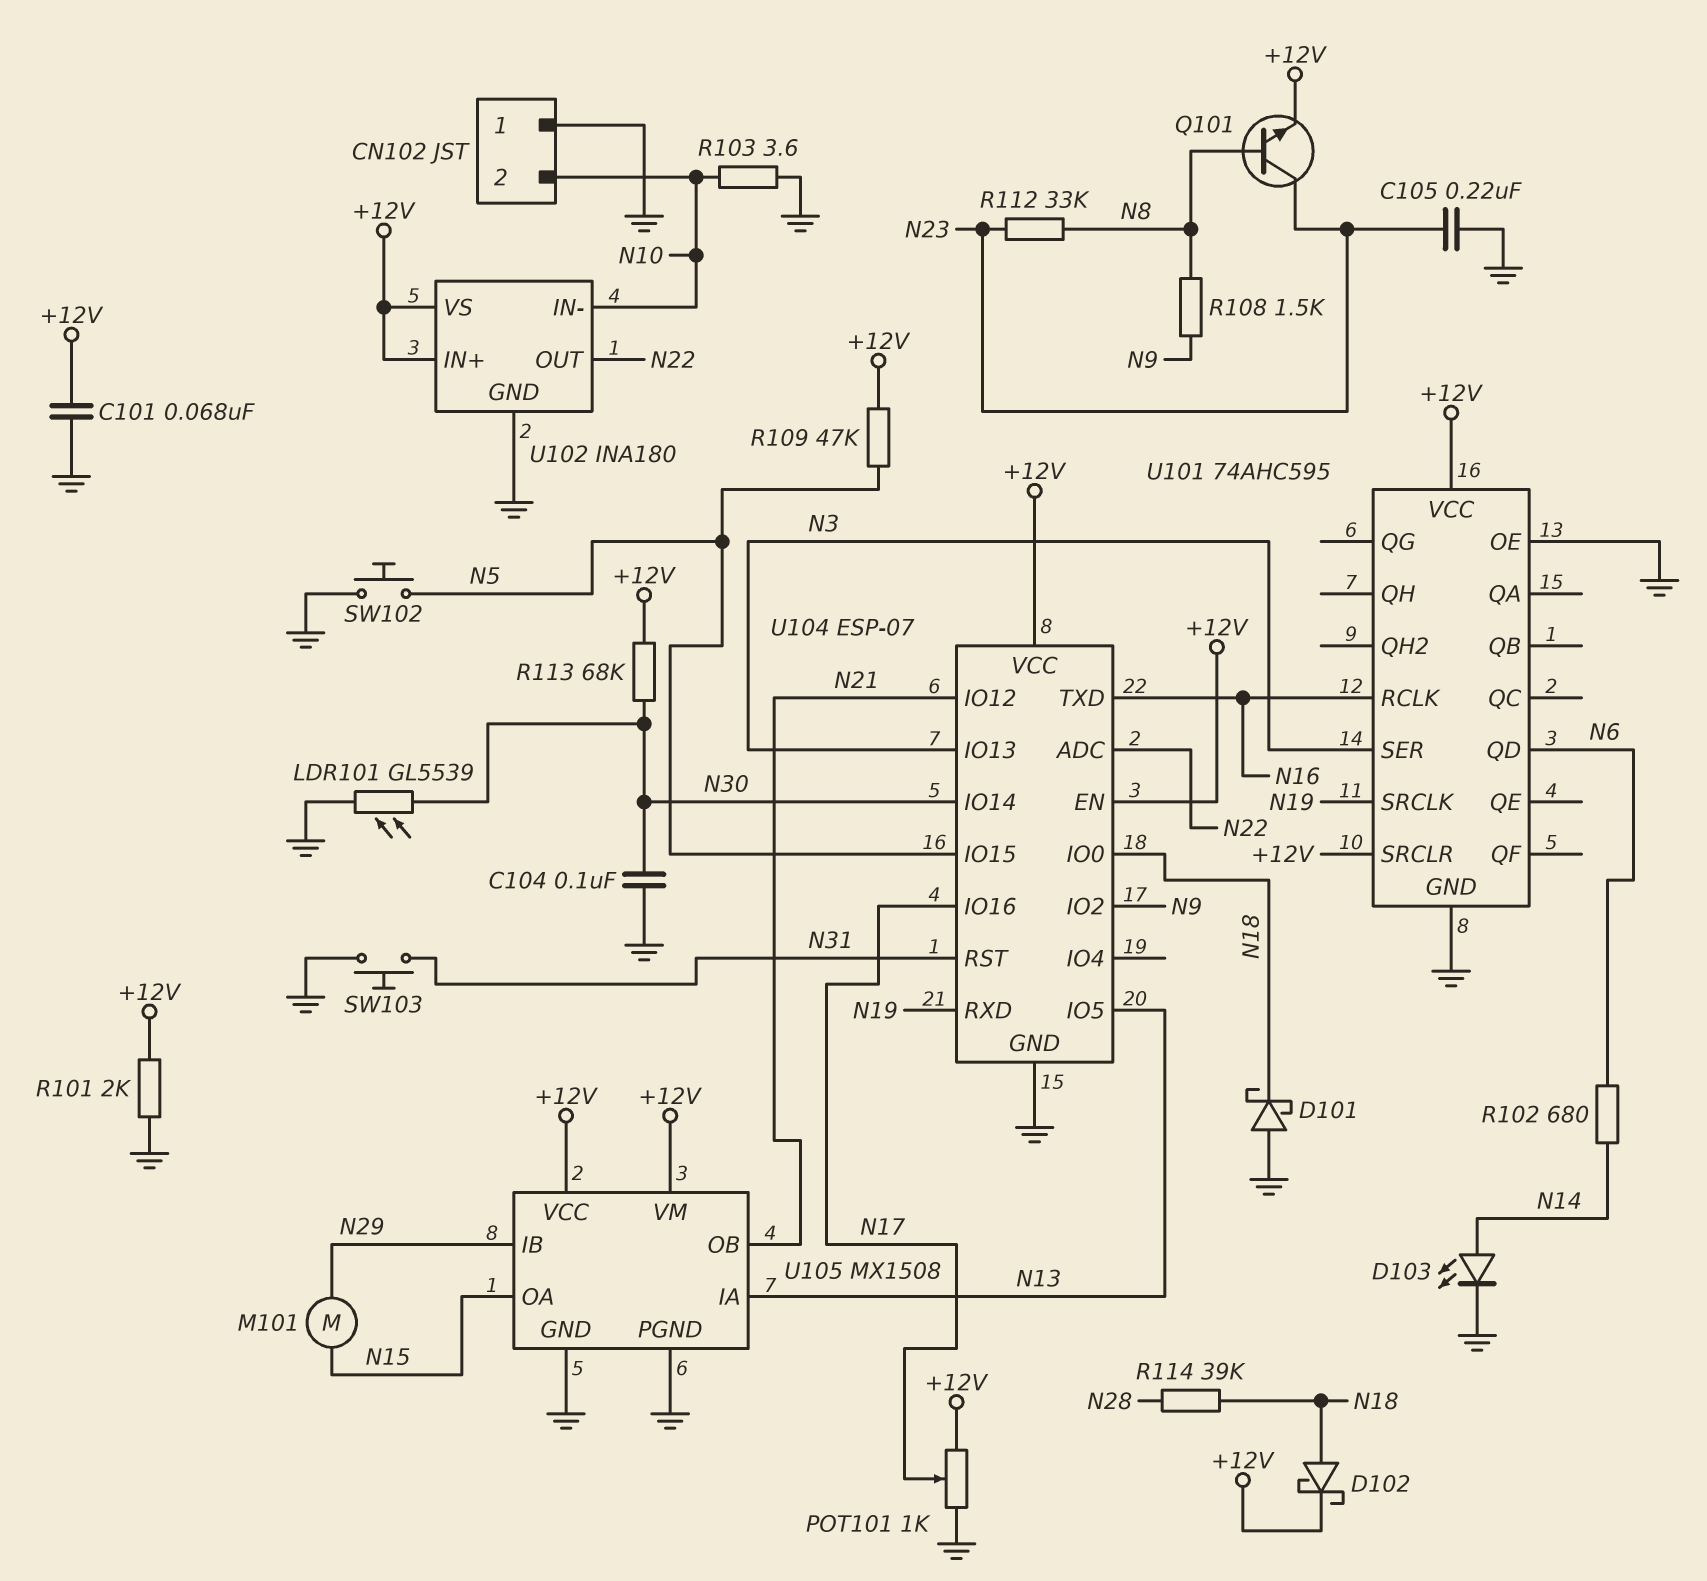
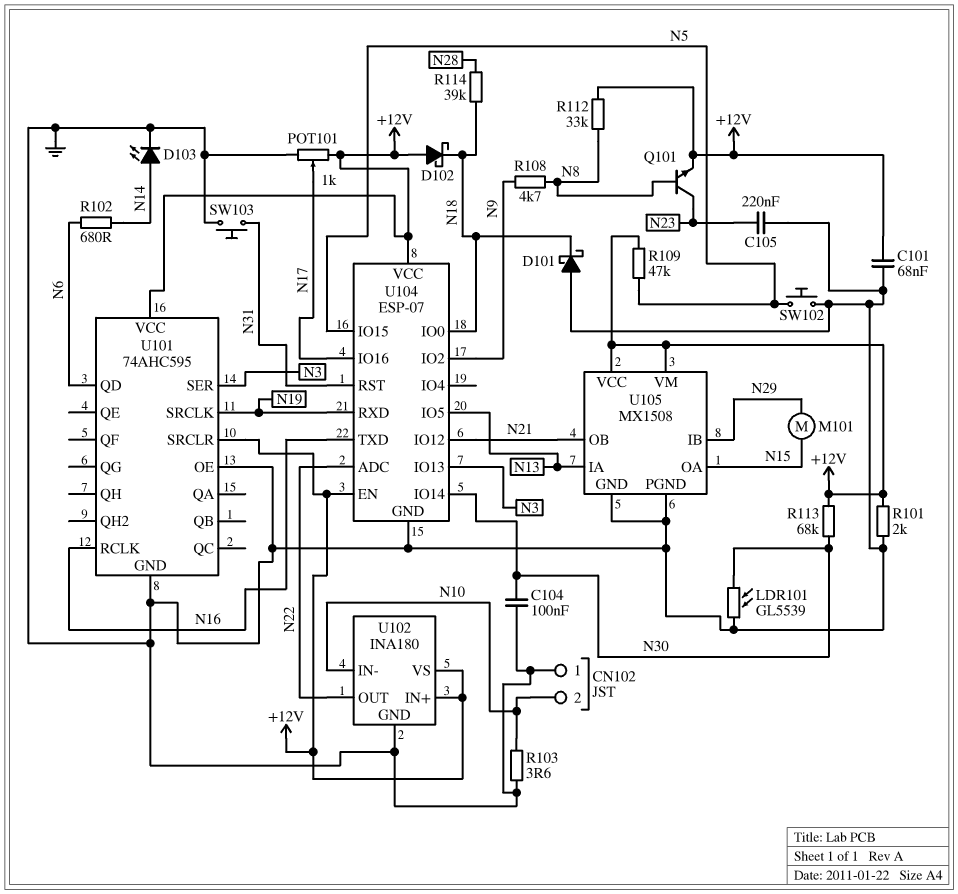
D102: schottky (A N18, K +12V) -> schottky (A +12V, K N18)
R108: 1.5k (N8, N9) -> 4.7k (N8, N9)
R112: 33k (N8, N23) -> 33k (+12V, N8)

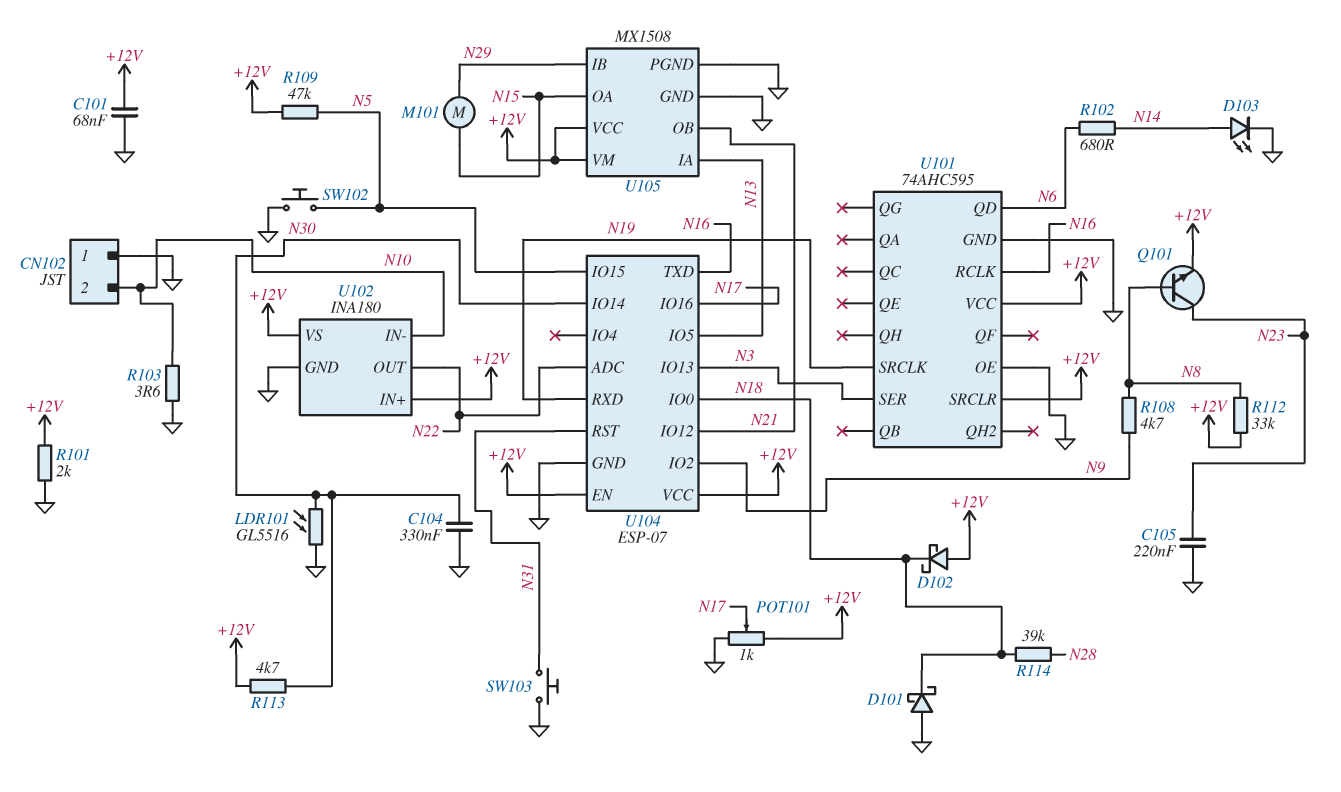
C104: 100nF (GND, N30) -> 330nF (GND, N30)
LDR101: GL5539 (GND, N30) -> GL5516 (GND, N30)
R113: 68k (+12V, N30) -> 4.7k (+12V, N30)

